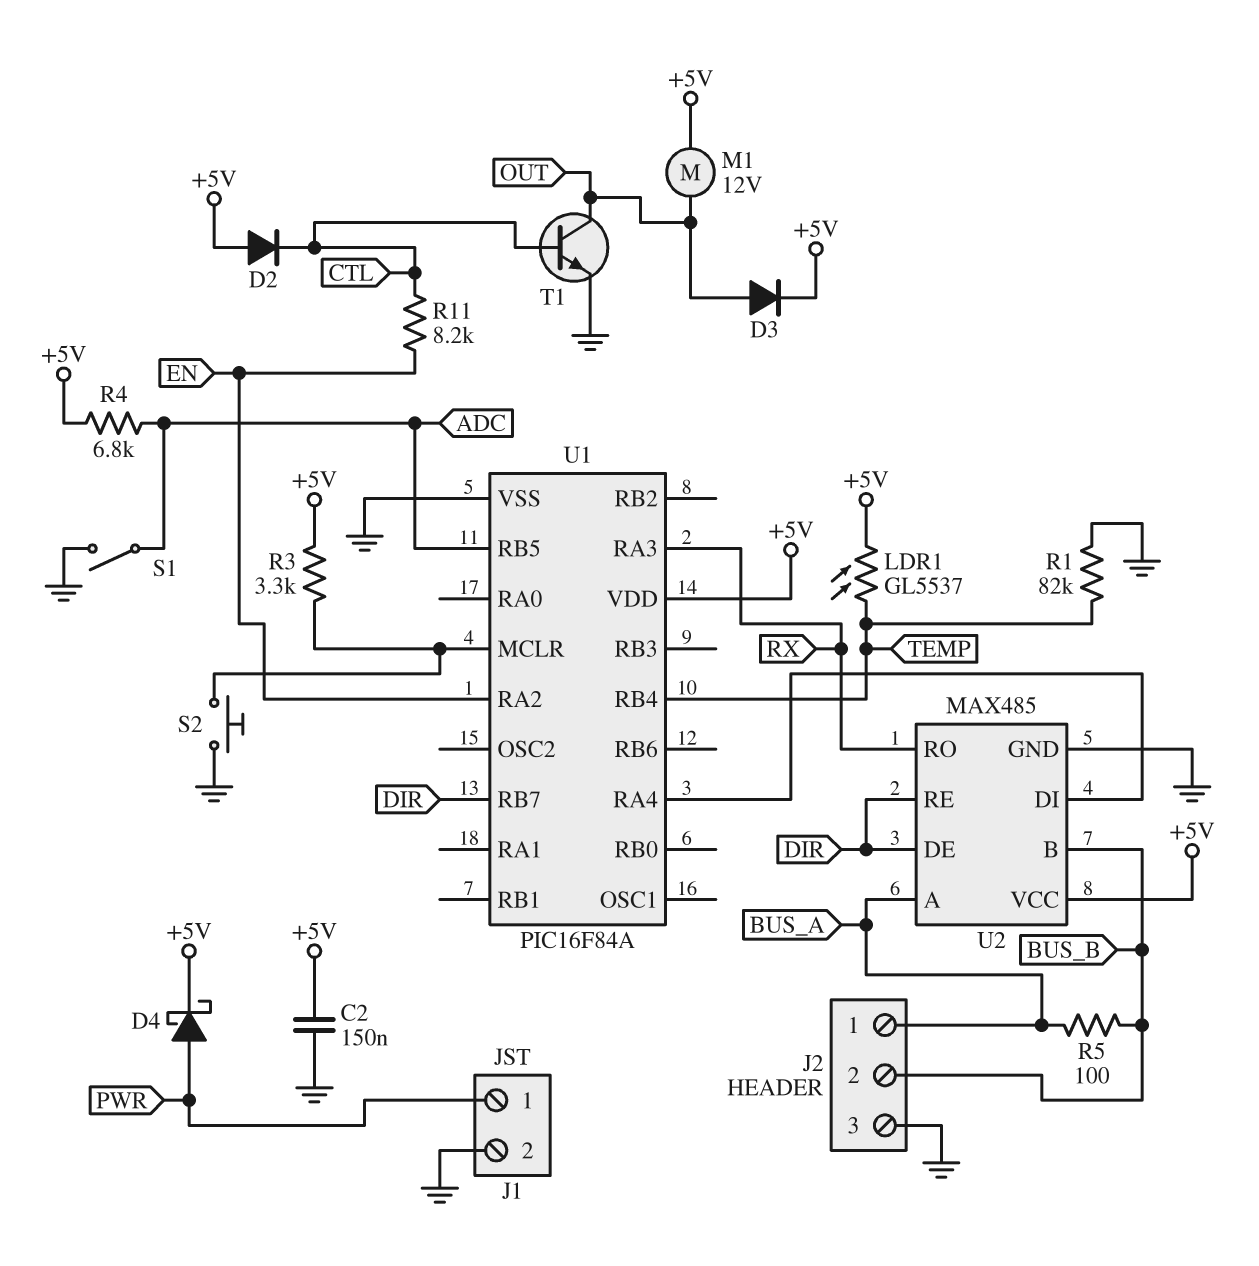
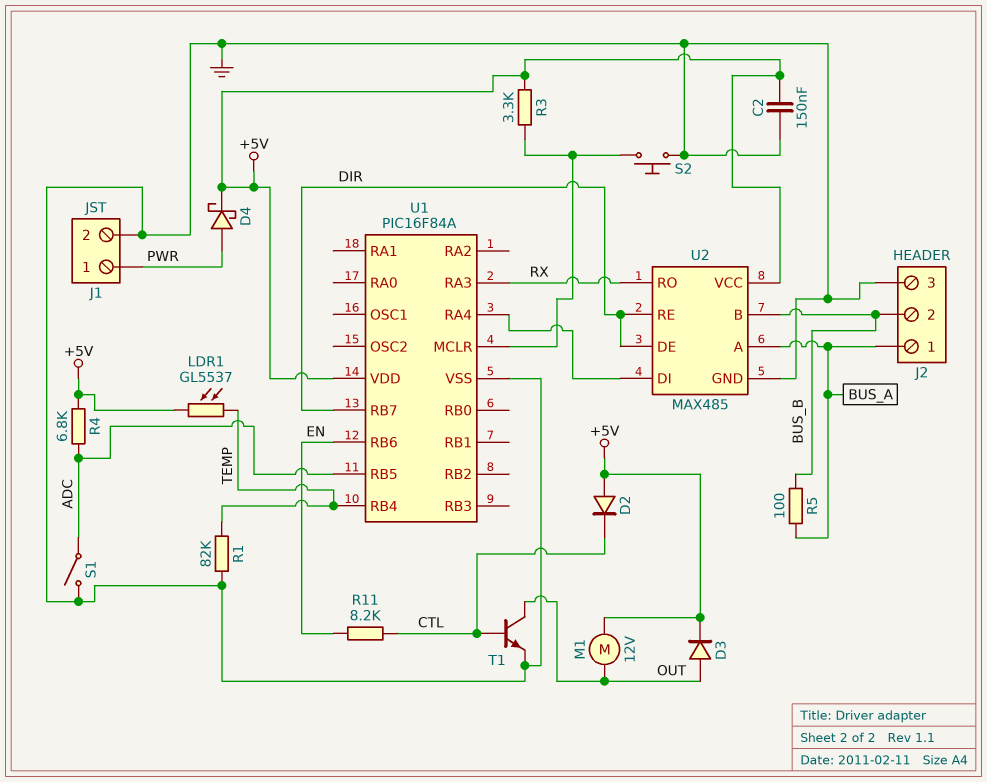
U1 pin RA2: EN -> none
U1 pin RB6: none -> EN

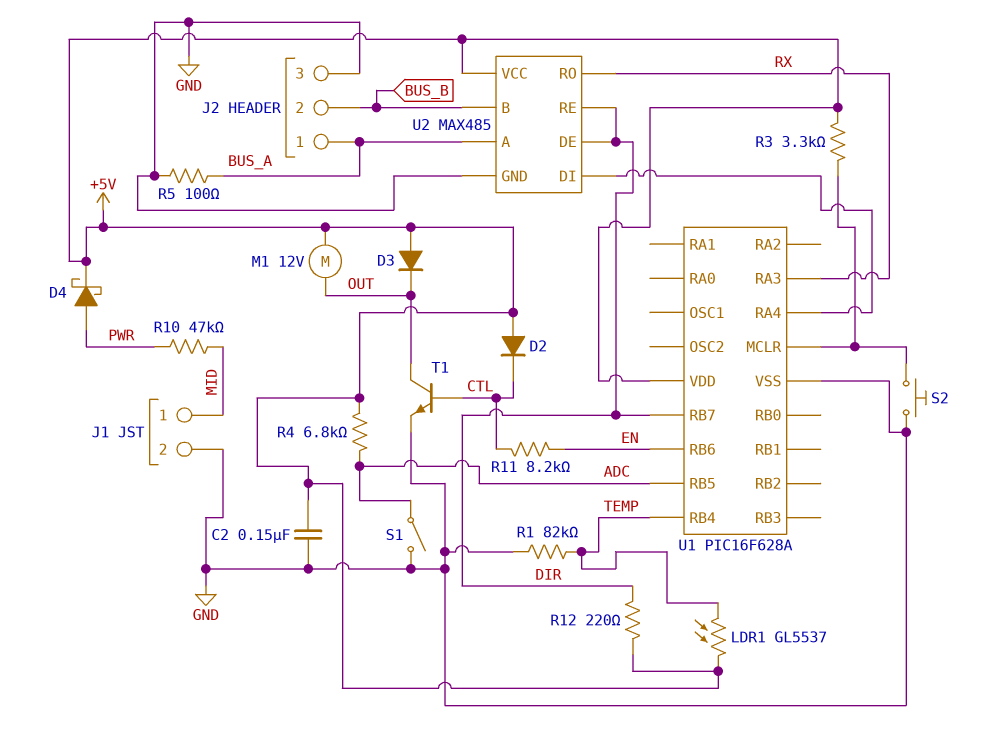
D3: diode (A OUT, K +5V) -> diode (A +5V, K OUT)
J1 pin 1: PWR -> MID
R5: 100 (BUS_A, BUS_B) -> 100 (BUS_A, GND)
R10: none -> 47k (MID, PWR)
R12: none -> 220 (+5V, DIR)
U1: PIC16F84A -> PIC16F628A

